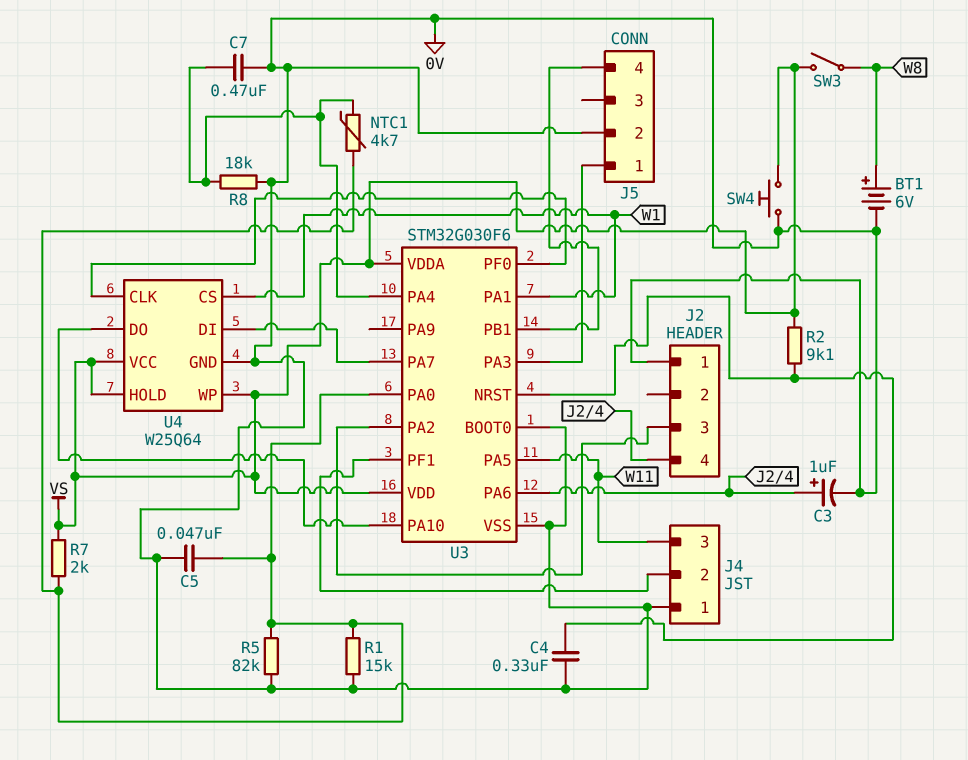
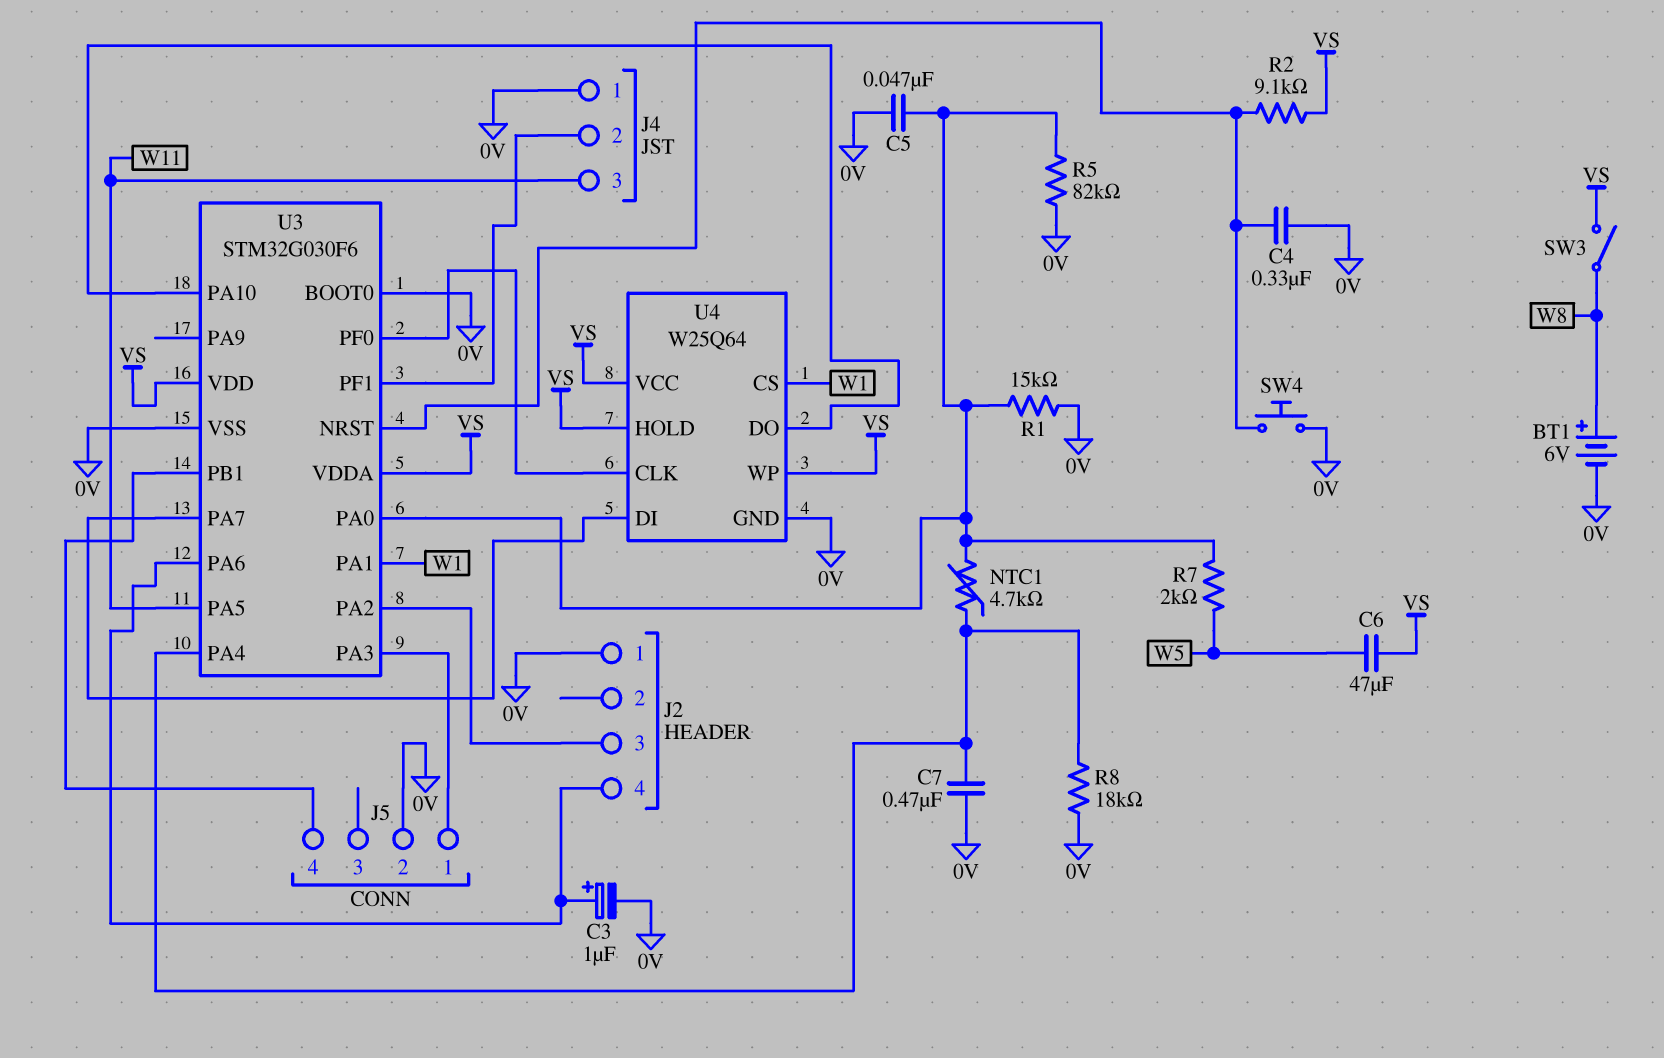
C6: none -> 47uF (VS, W5)
R7: 2k (U3/PA0, VS) -> 2k (U3/PA0, W5)
SW4: button (0V, VS) -> button (0V, U3/NRST)

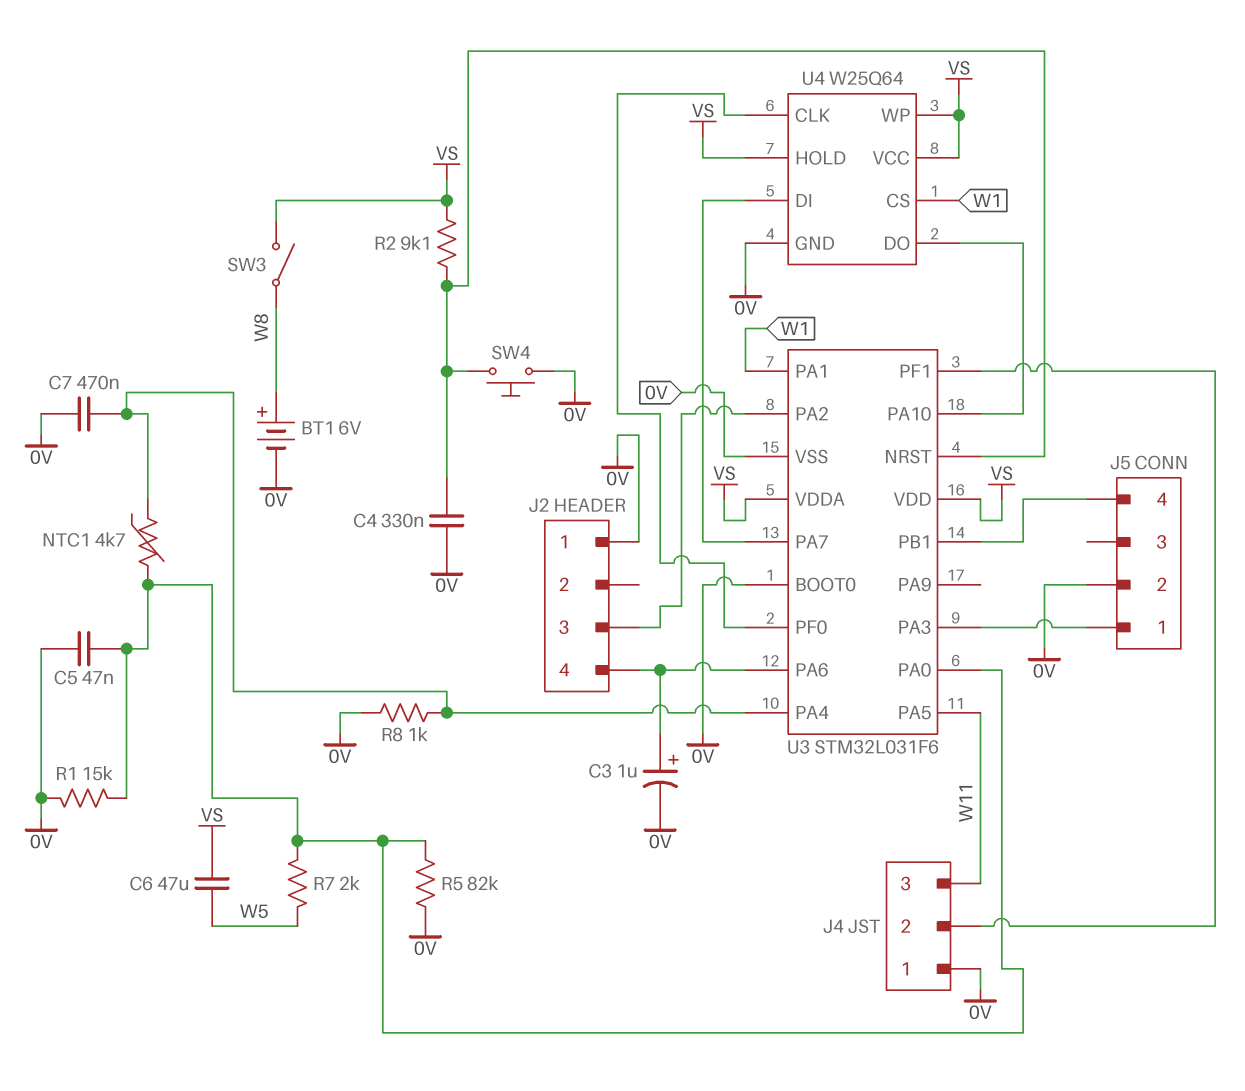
R8: 18k (0V, U3/PA4) -> 1k (0V, U3/PA4)
U3: STM32G030F6 -> STM32L031F6

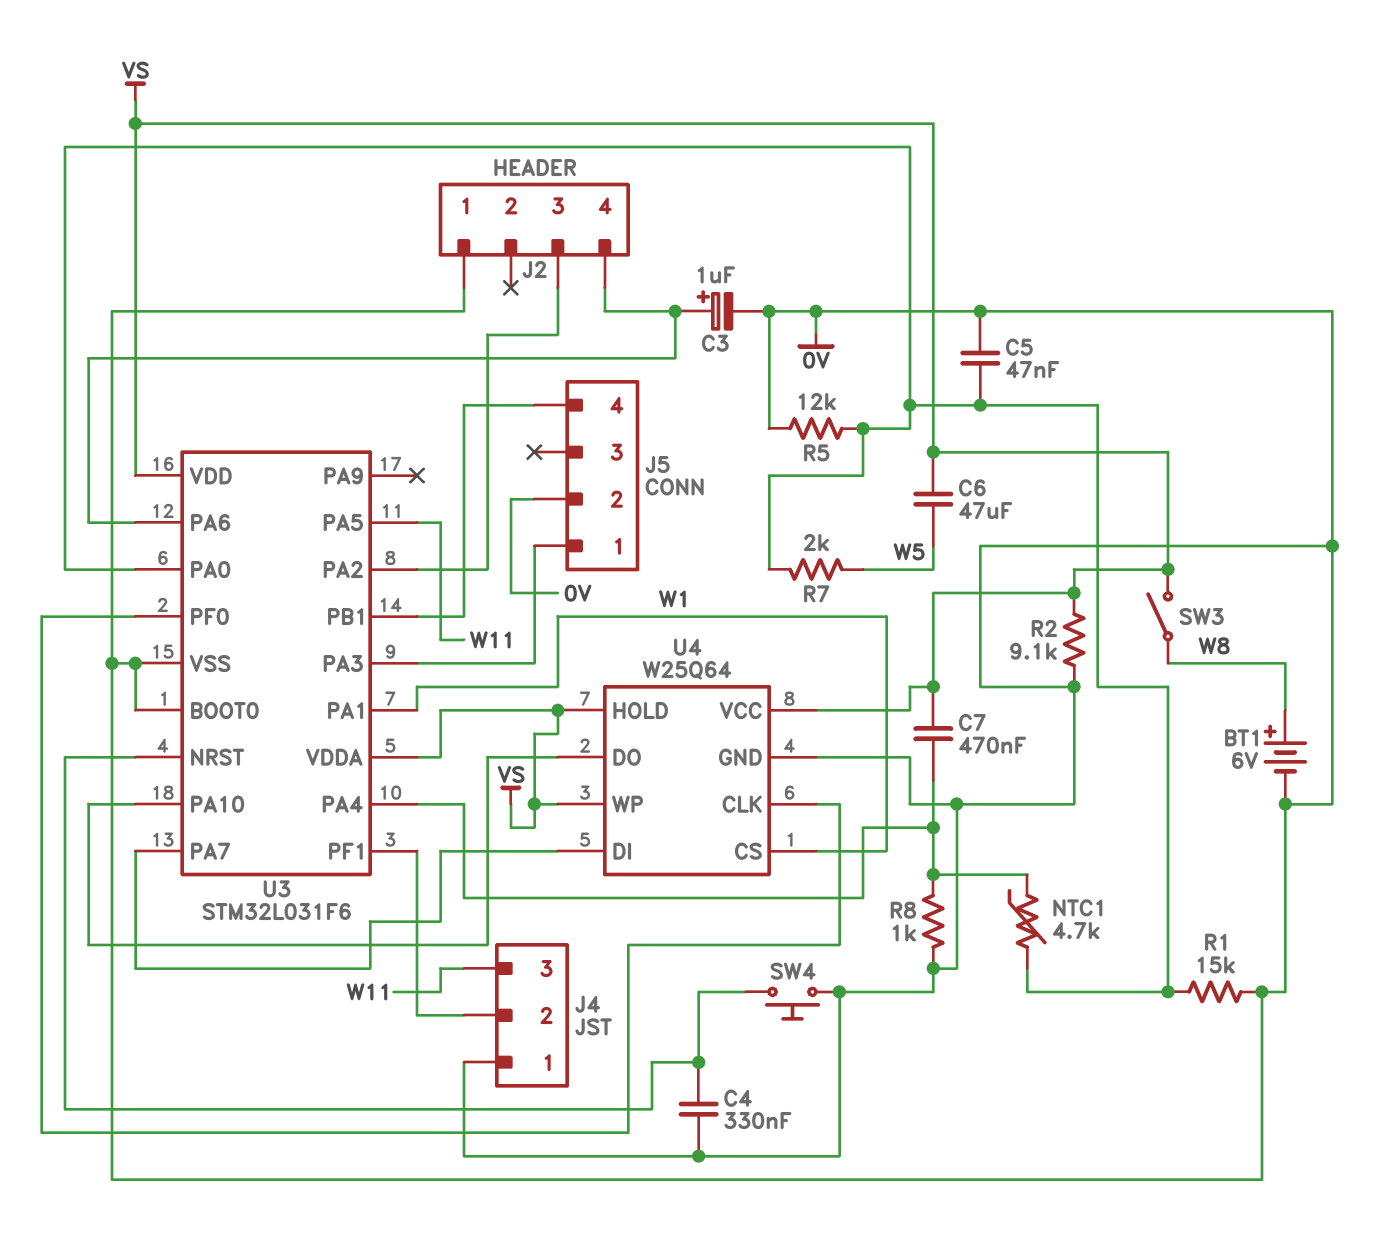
C7: 470nF (0V, U3/PA4) -> 470nF (U3/PA4, VS)
R2: 9.1k (U3/NRST, VS) -> 9.1k (0V, VS)
R5: 82k (0V, U3/PA0) -> 12k (0V, U3/PA0)

